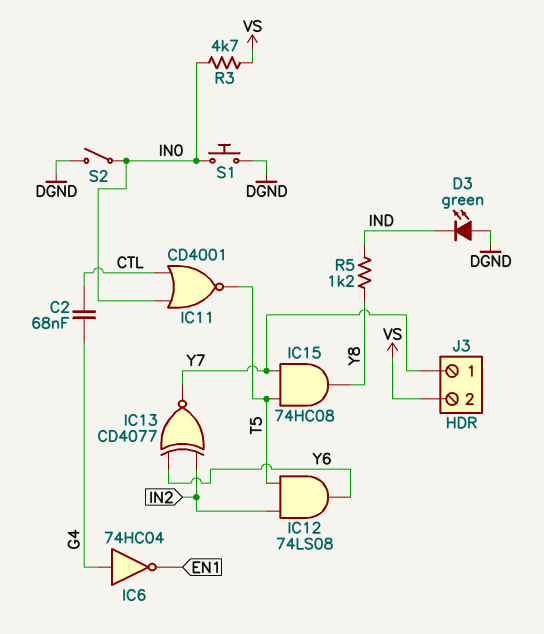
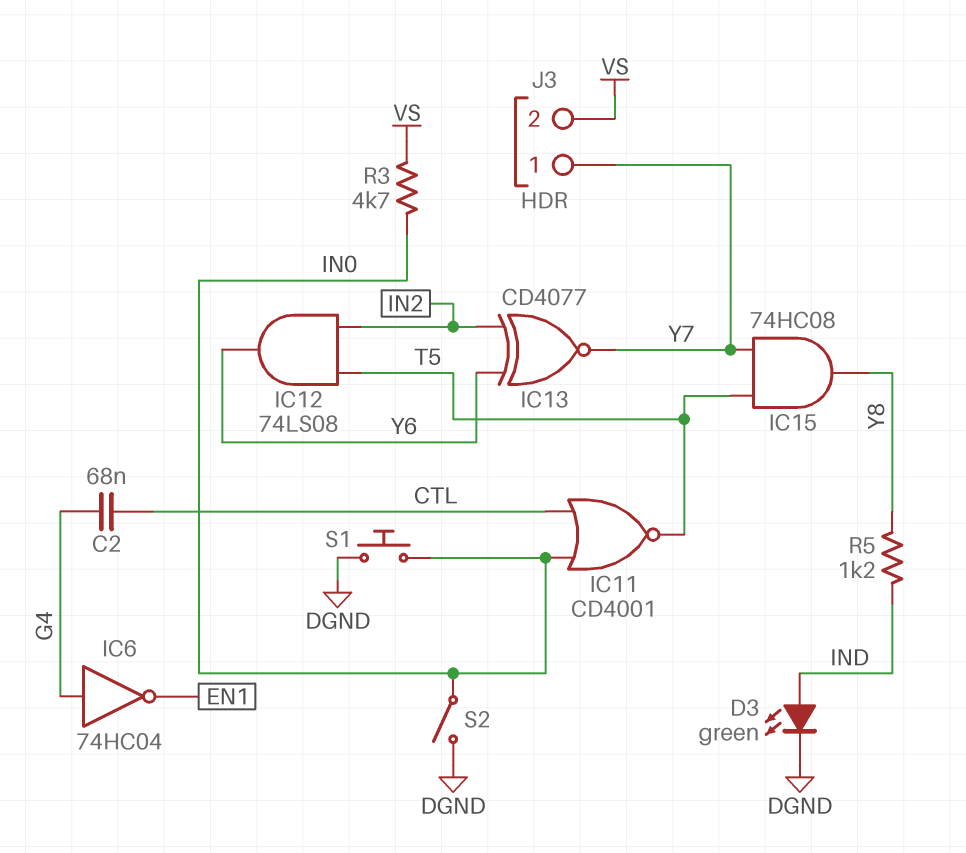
D3: LED green (A DGND, K IND) -> LED green (A IND, K DGND)

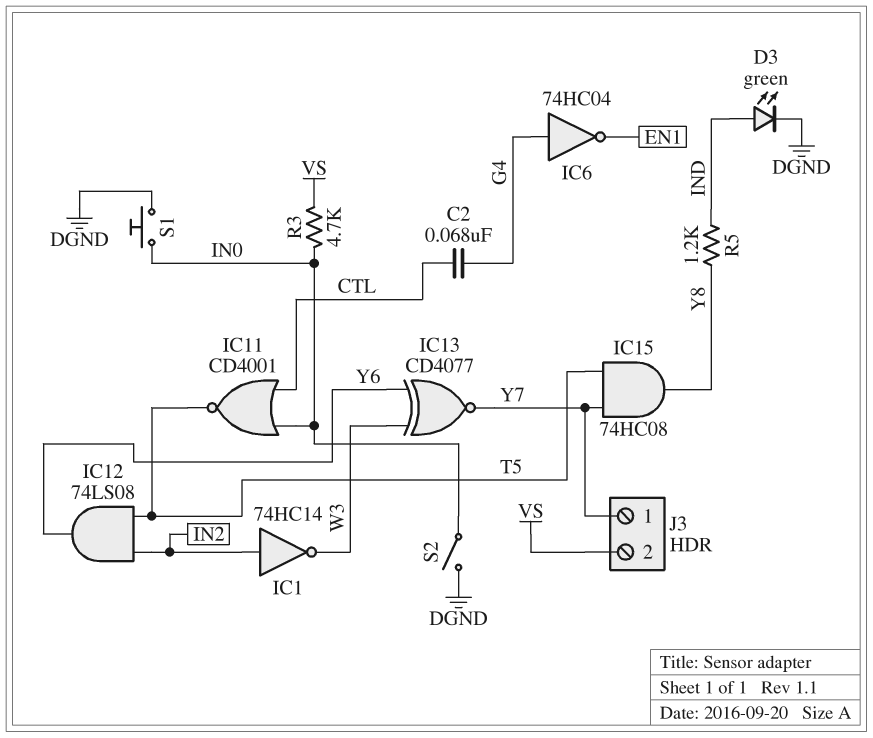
IC1: none -> NOT 74HC14 (in IN2, out W3)
IC13: XNOR CD4077 (in IN2, in Y6, out Y7) -> XNOR CD4077 (in W3, in Y6, out Y7)

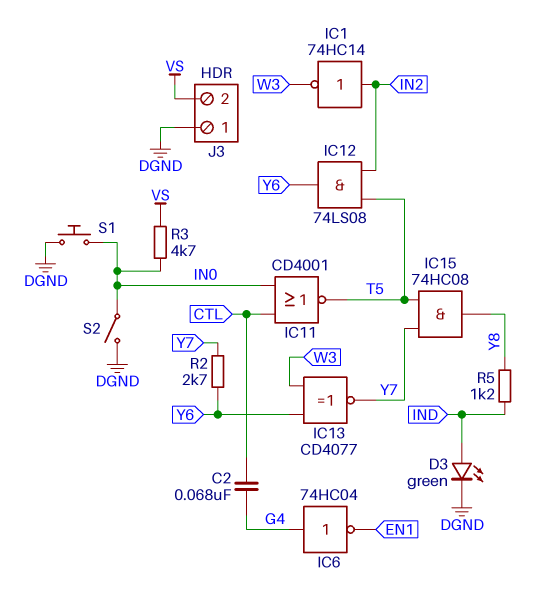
J3 pin 1: Y7 -> DGND
R2: none -> 2.7k (Y6, Y7)

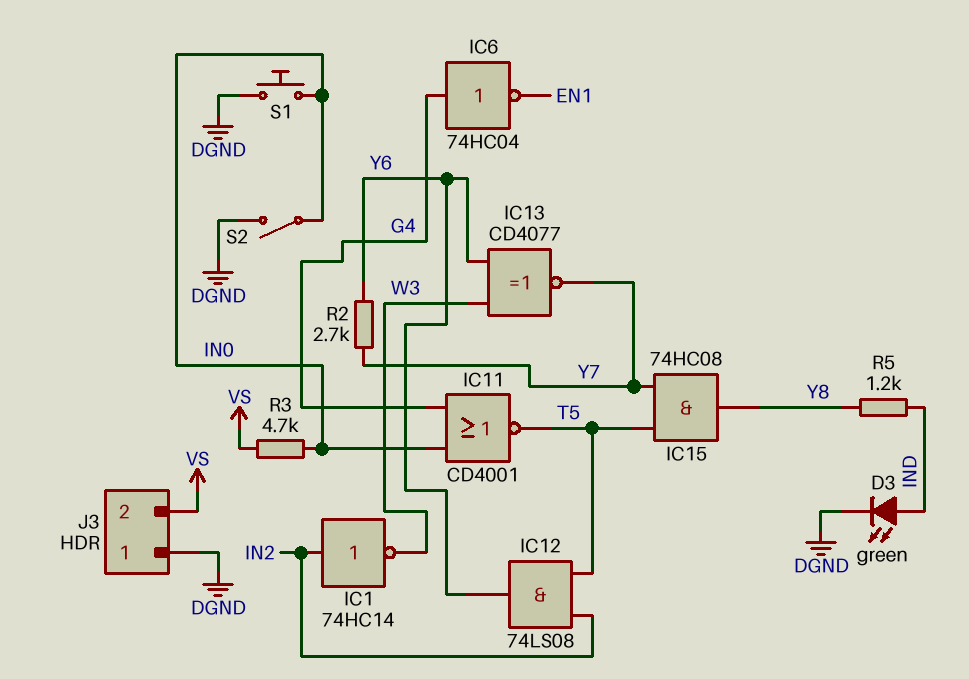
C2: 68nF (CTL, G4) -> none
IC11: NOR CD4001 (in CTL, in IN0, out T5) -> NOR CD4001 (in G4, in IN0, out T5)

